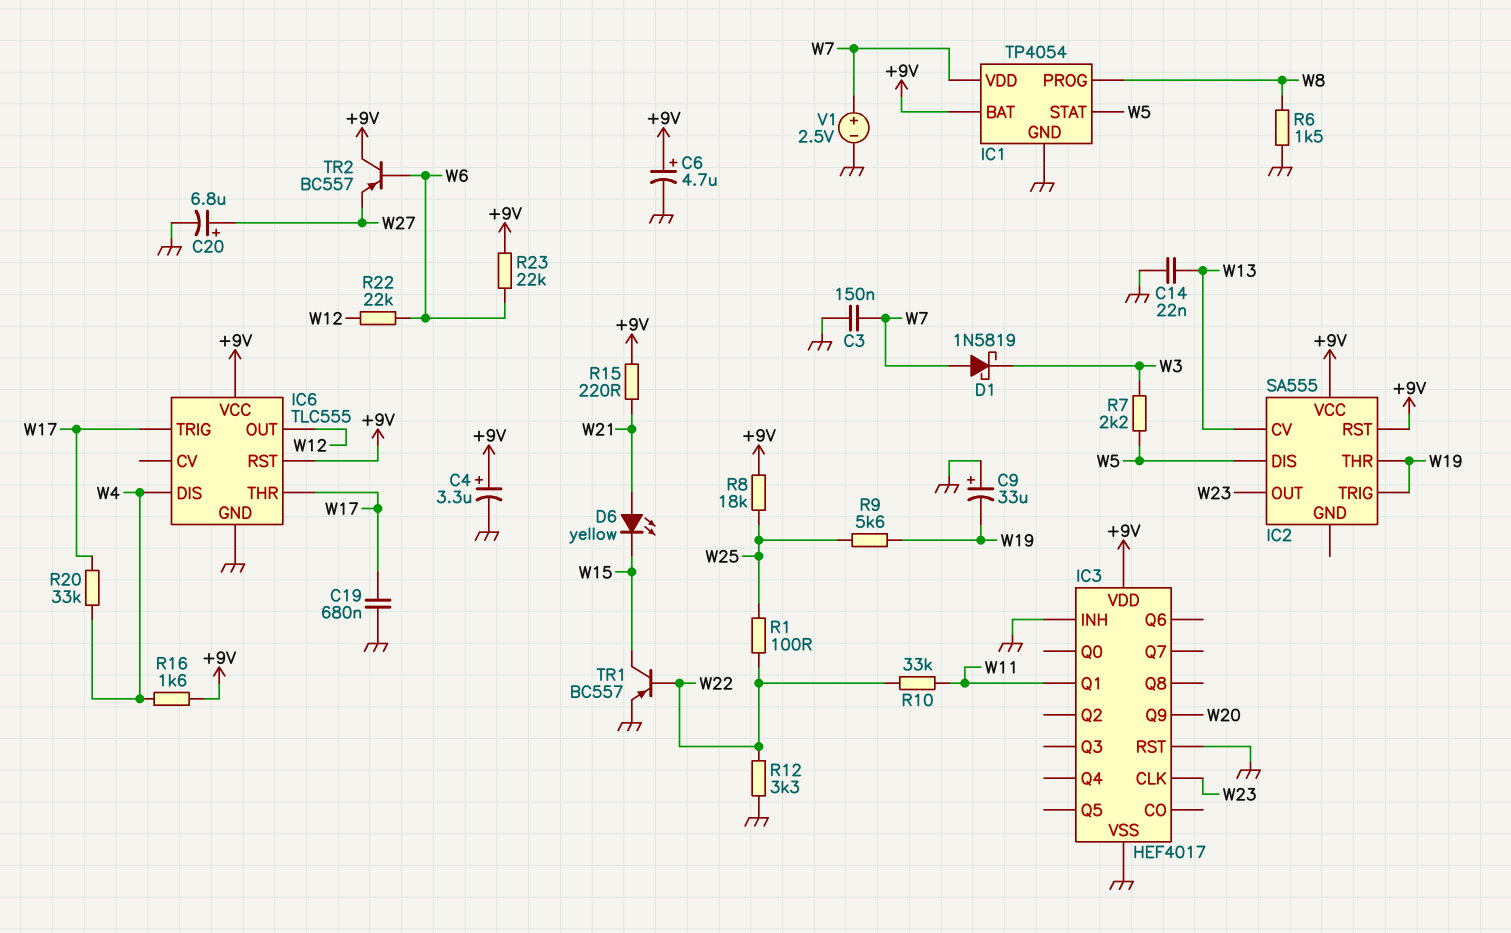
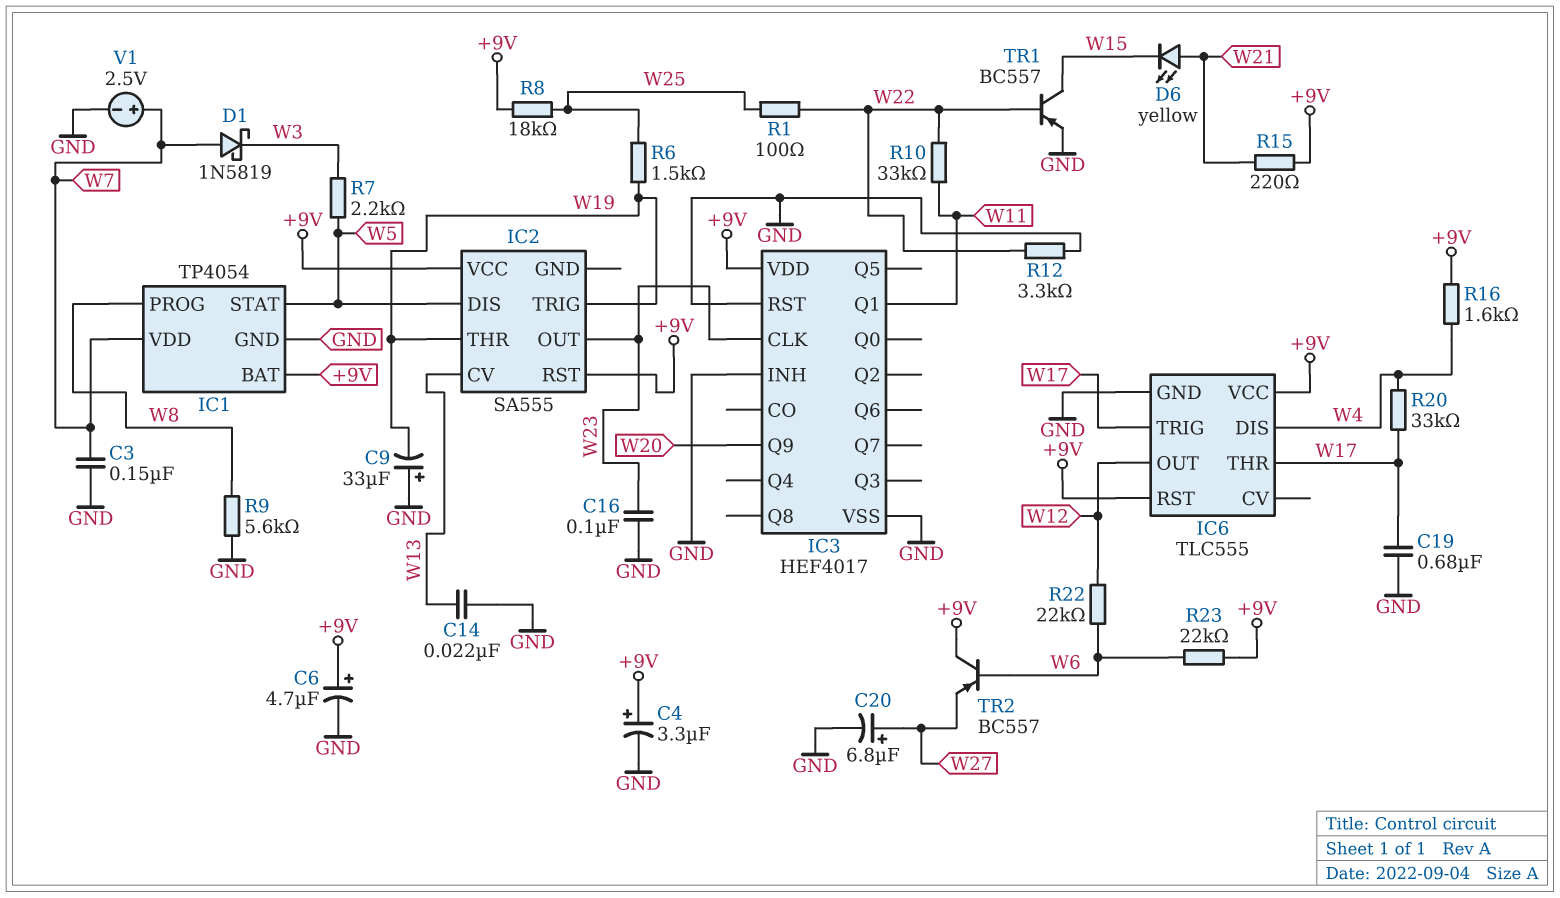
C16: none -> 100nF (GND, W23)
R6: 1.5k (GND, W8) -> 1.5k (W19, W25)
R9: 5.6k (W19, W25) -> 5.6k (GND, W8)

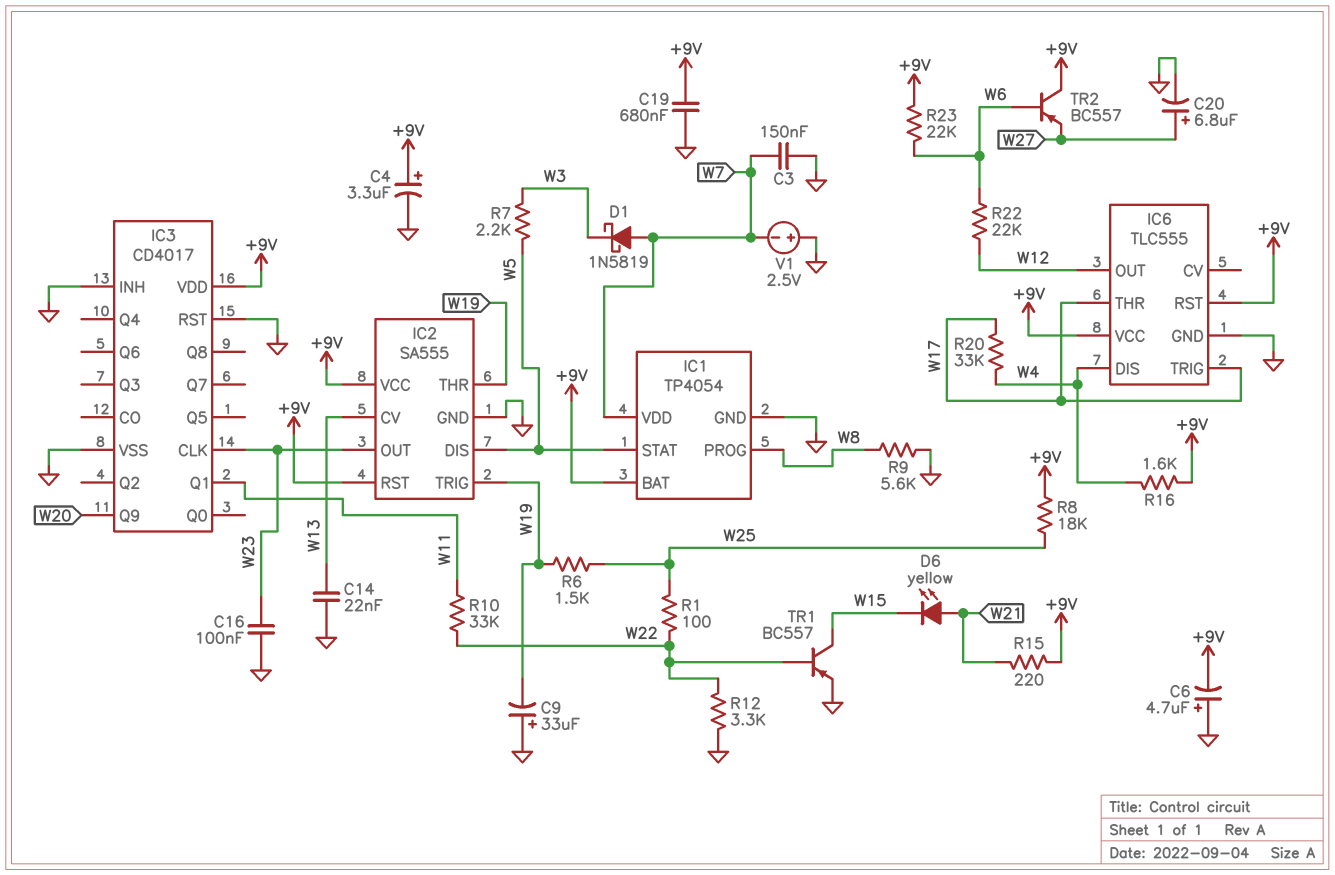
C6: 4.7uF (plus +9V, minus GND) -> 4.7uF (plus GND, minus +9V)
C19: 680nF (GND, W17) -> 680nF (+9V, GND)
IC2 pin GND: none -> GND
IC3: HEF4017 -> CD4017
V1: 2.5V (plus W7, minus GND) -> 2.5V (plus GND, minus W7)

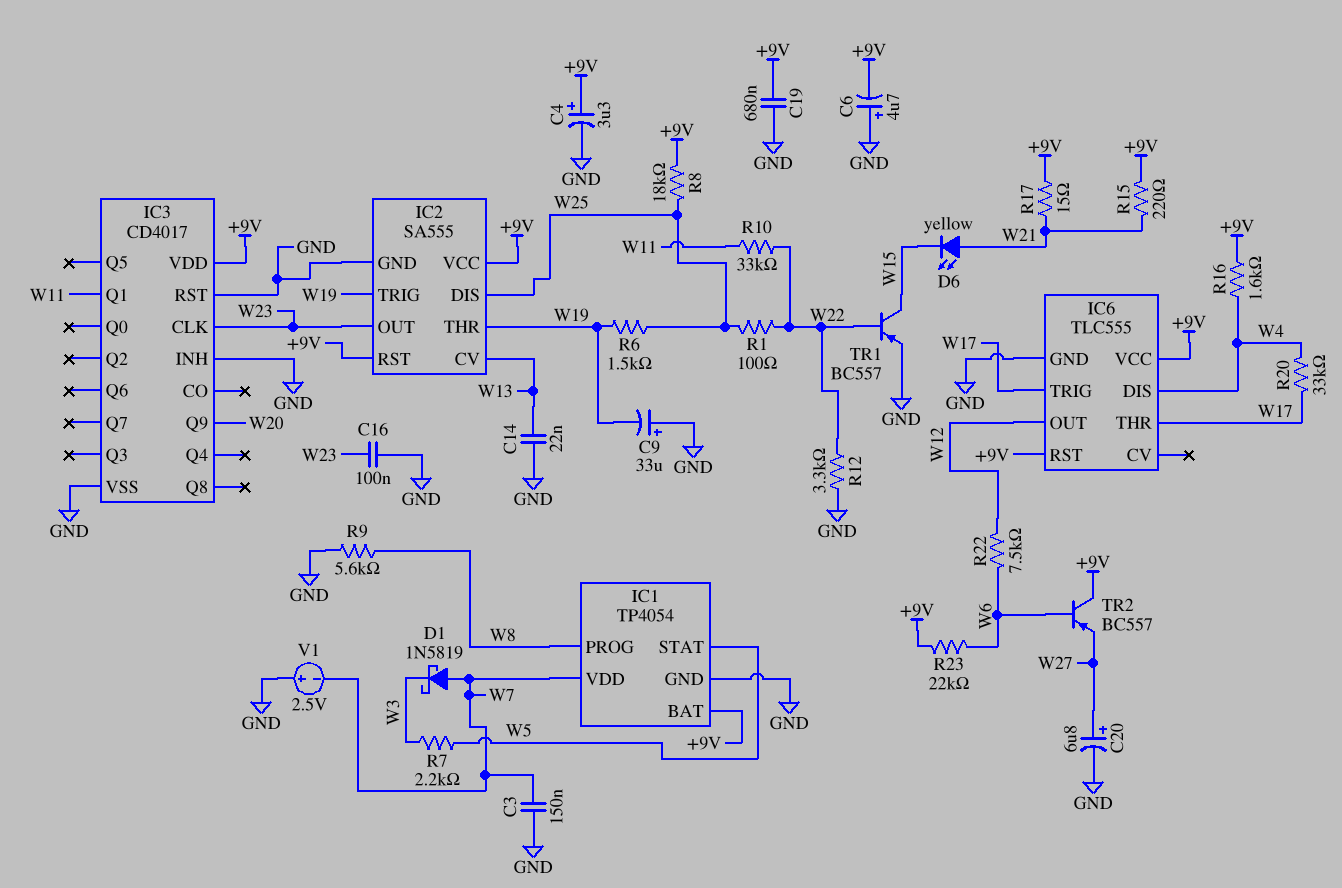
IC2 pin DIS: W5 -> W25
R17: none -> 15 (+9V, W21)
R22: 22k (W6, W12) -> 7.5k (W6, W12)

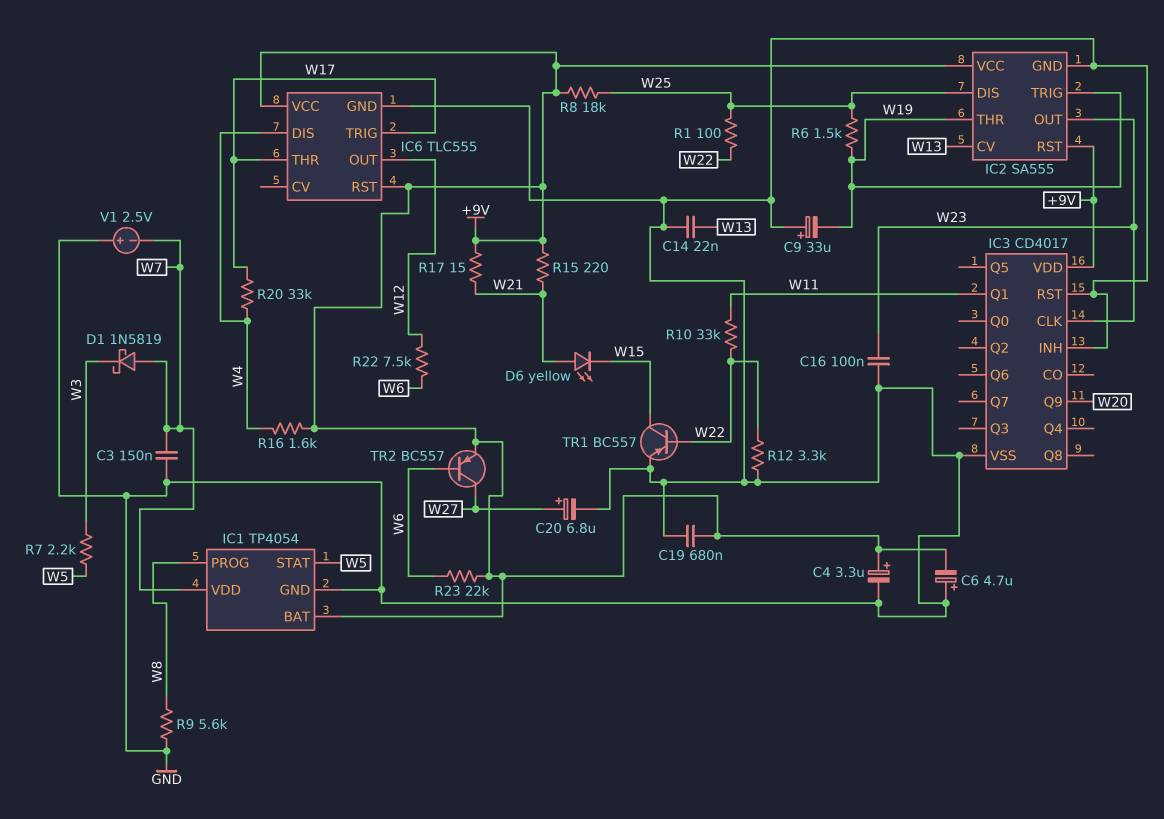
TR2: PNP BC557 (B W6, C +9V, E W27) -> PNP BC557 (B W6, C W27, E +9V)

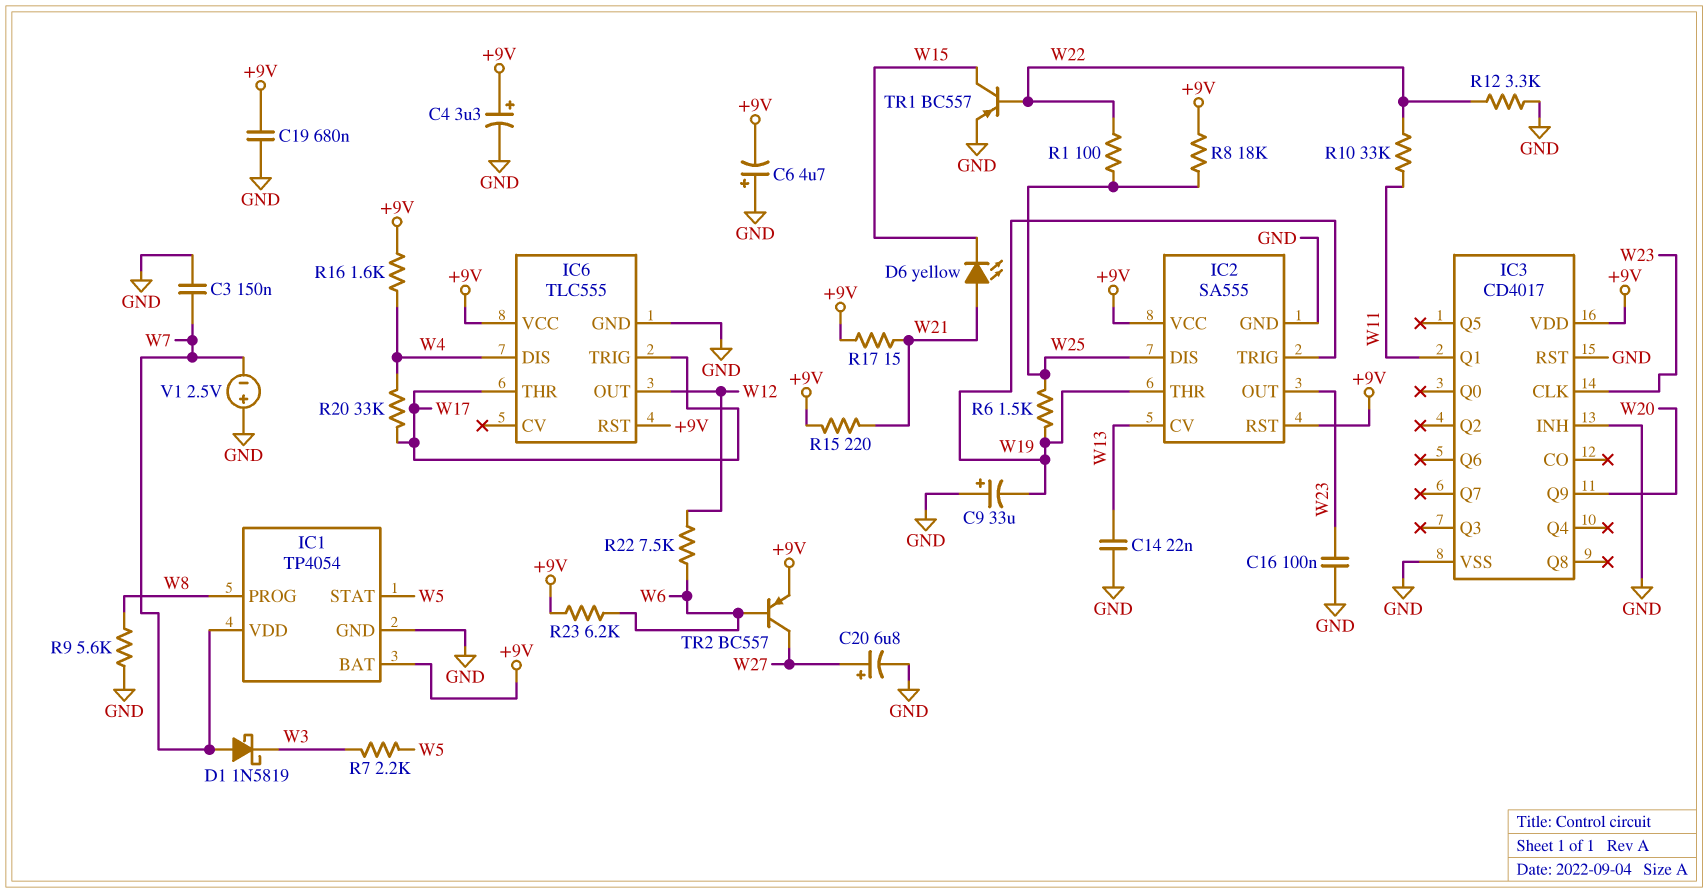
R23: 22k (+9V, W6) -> 6.2k (+9V, W6)

